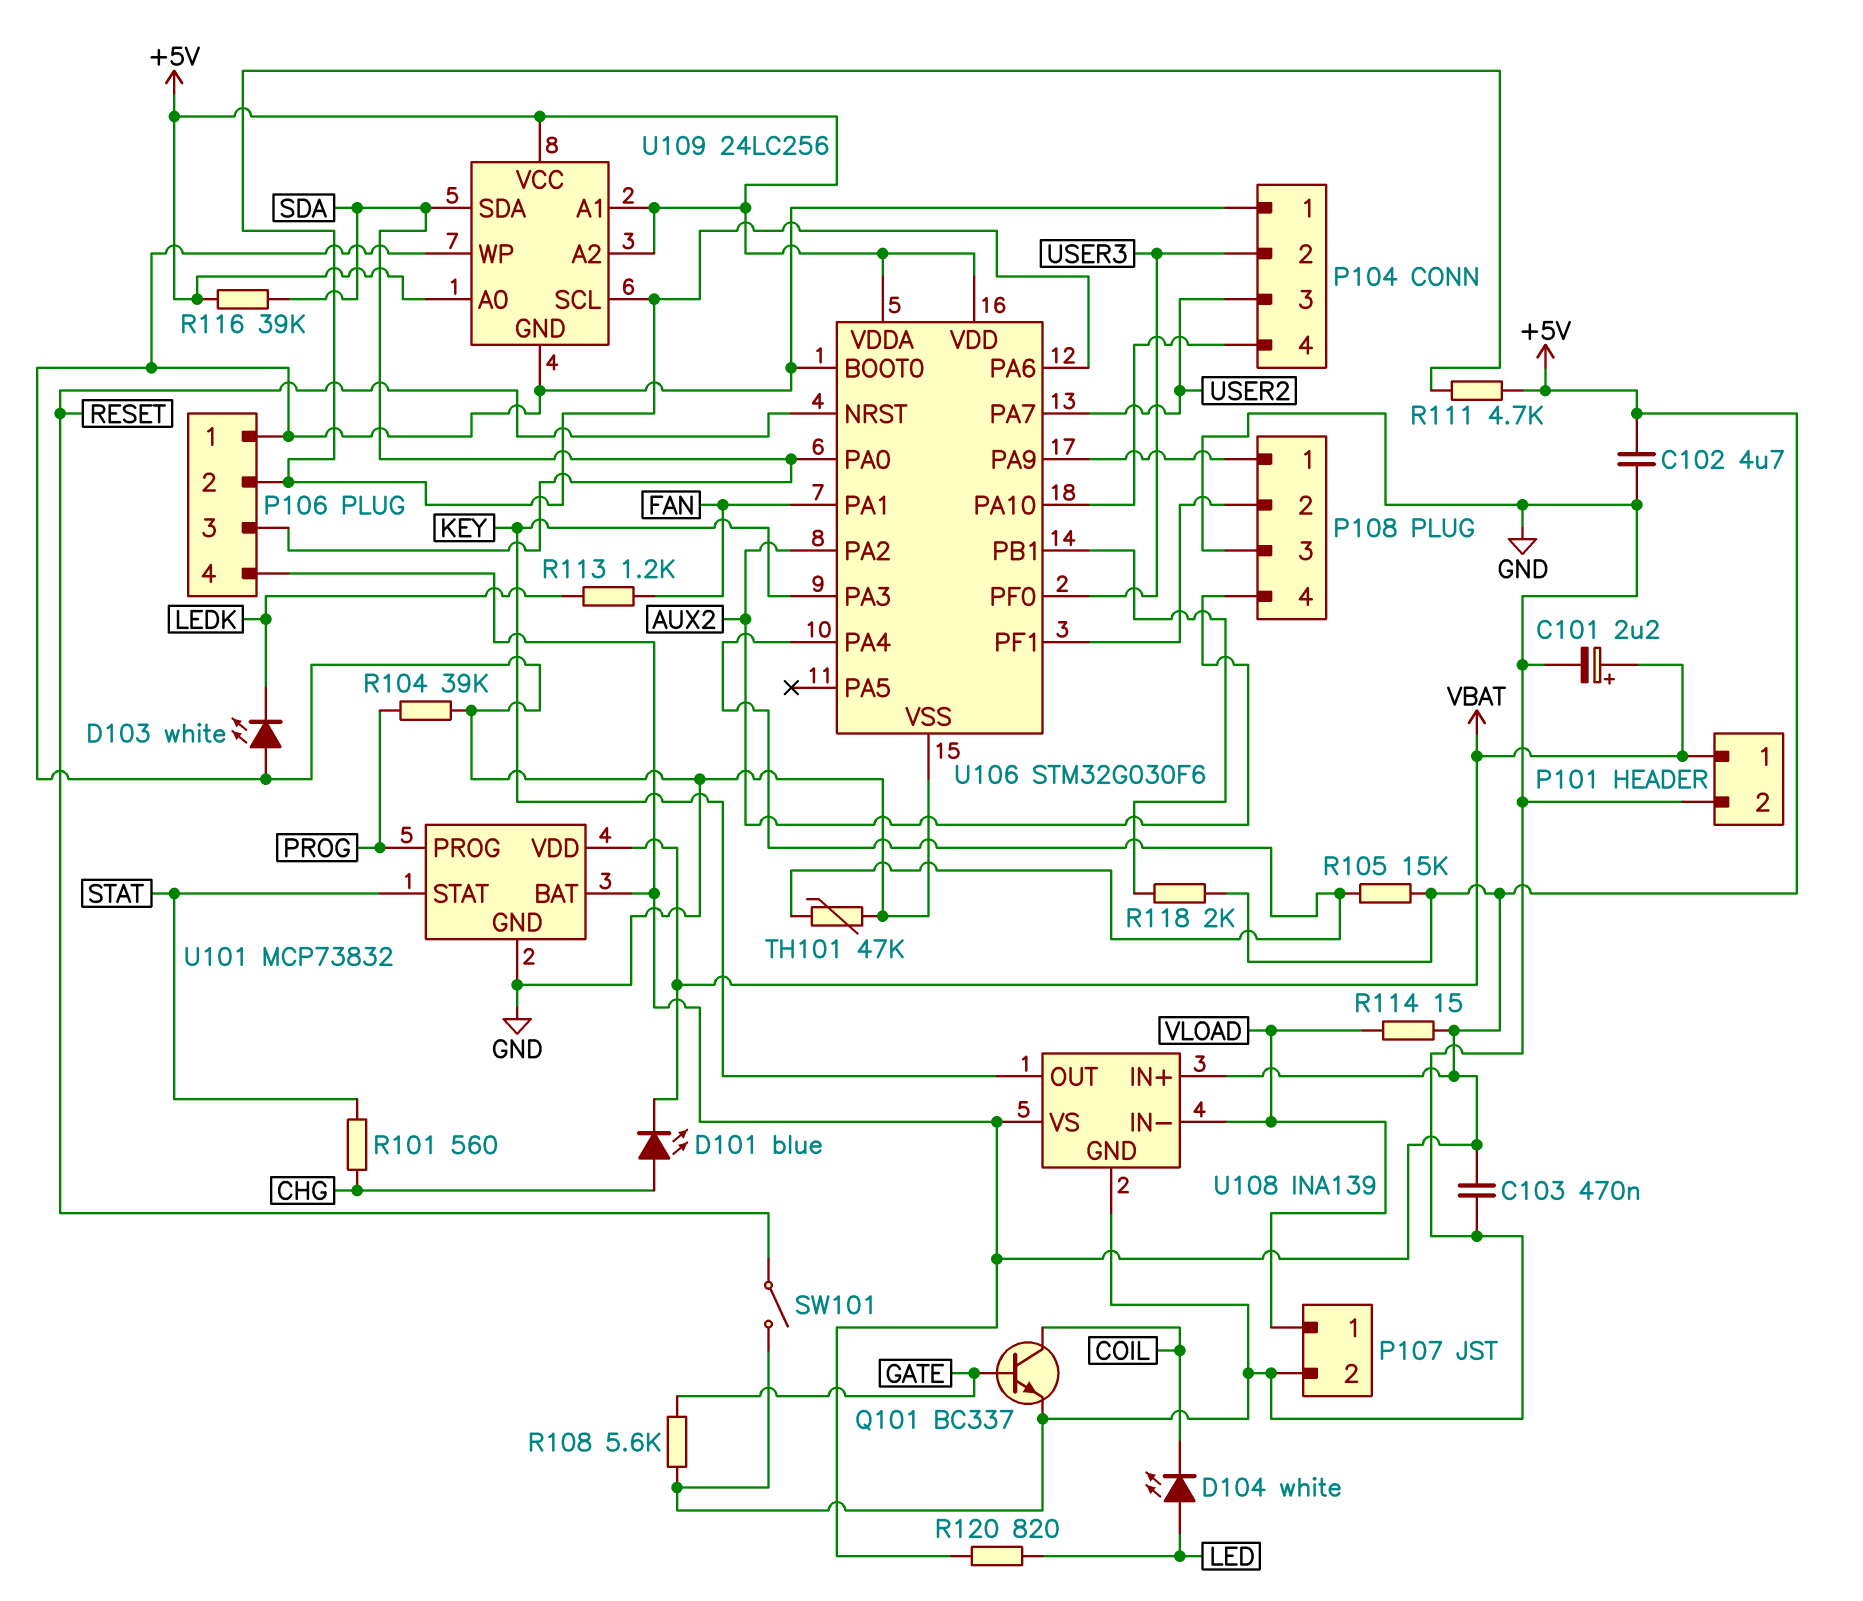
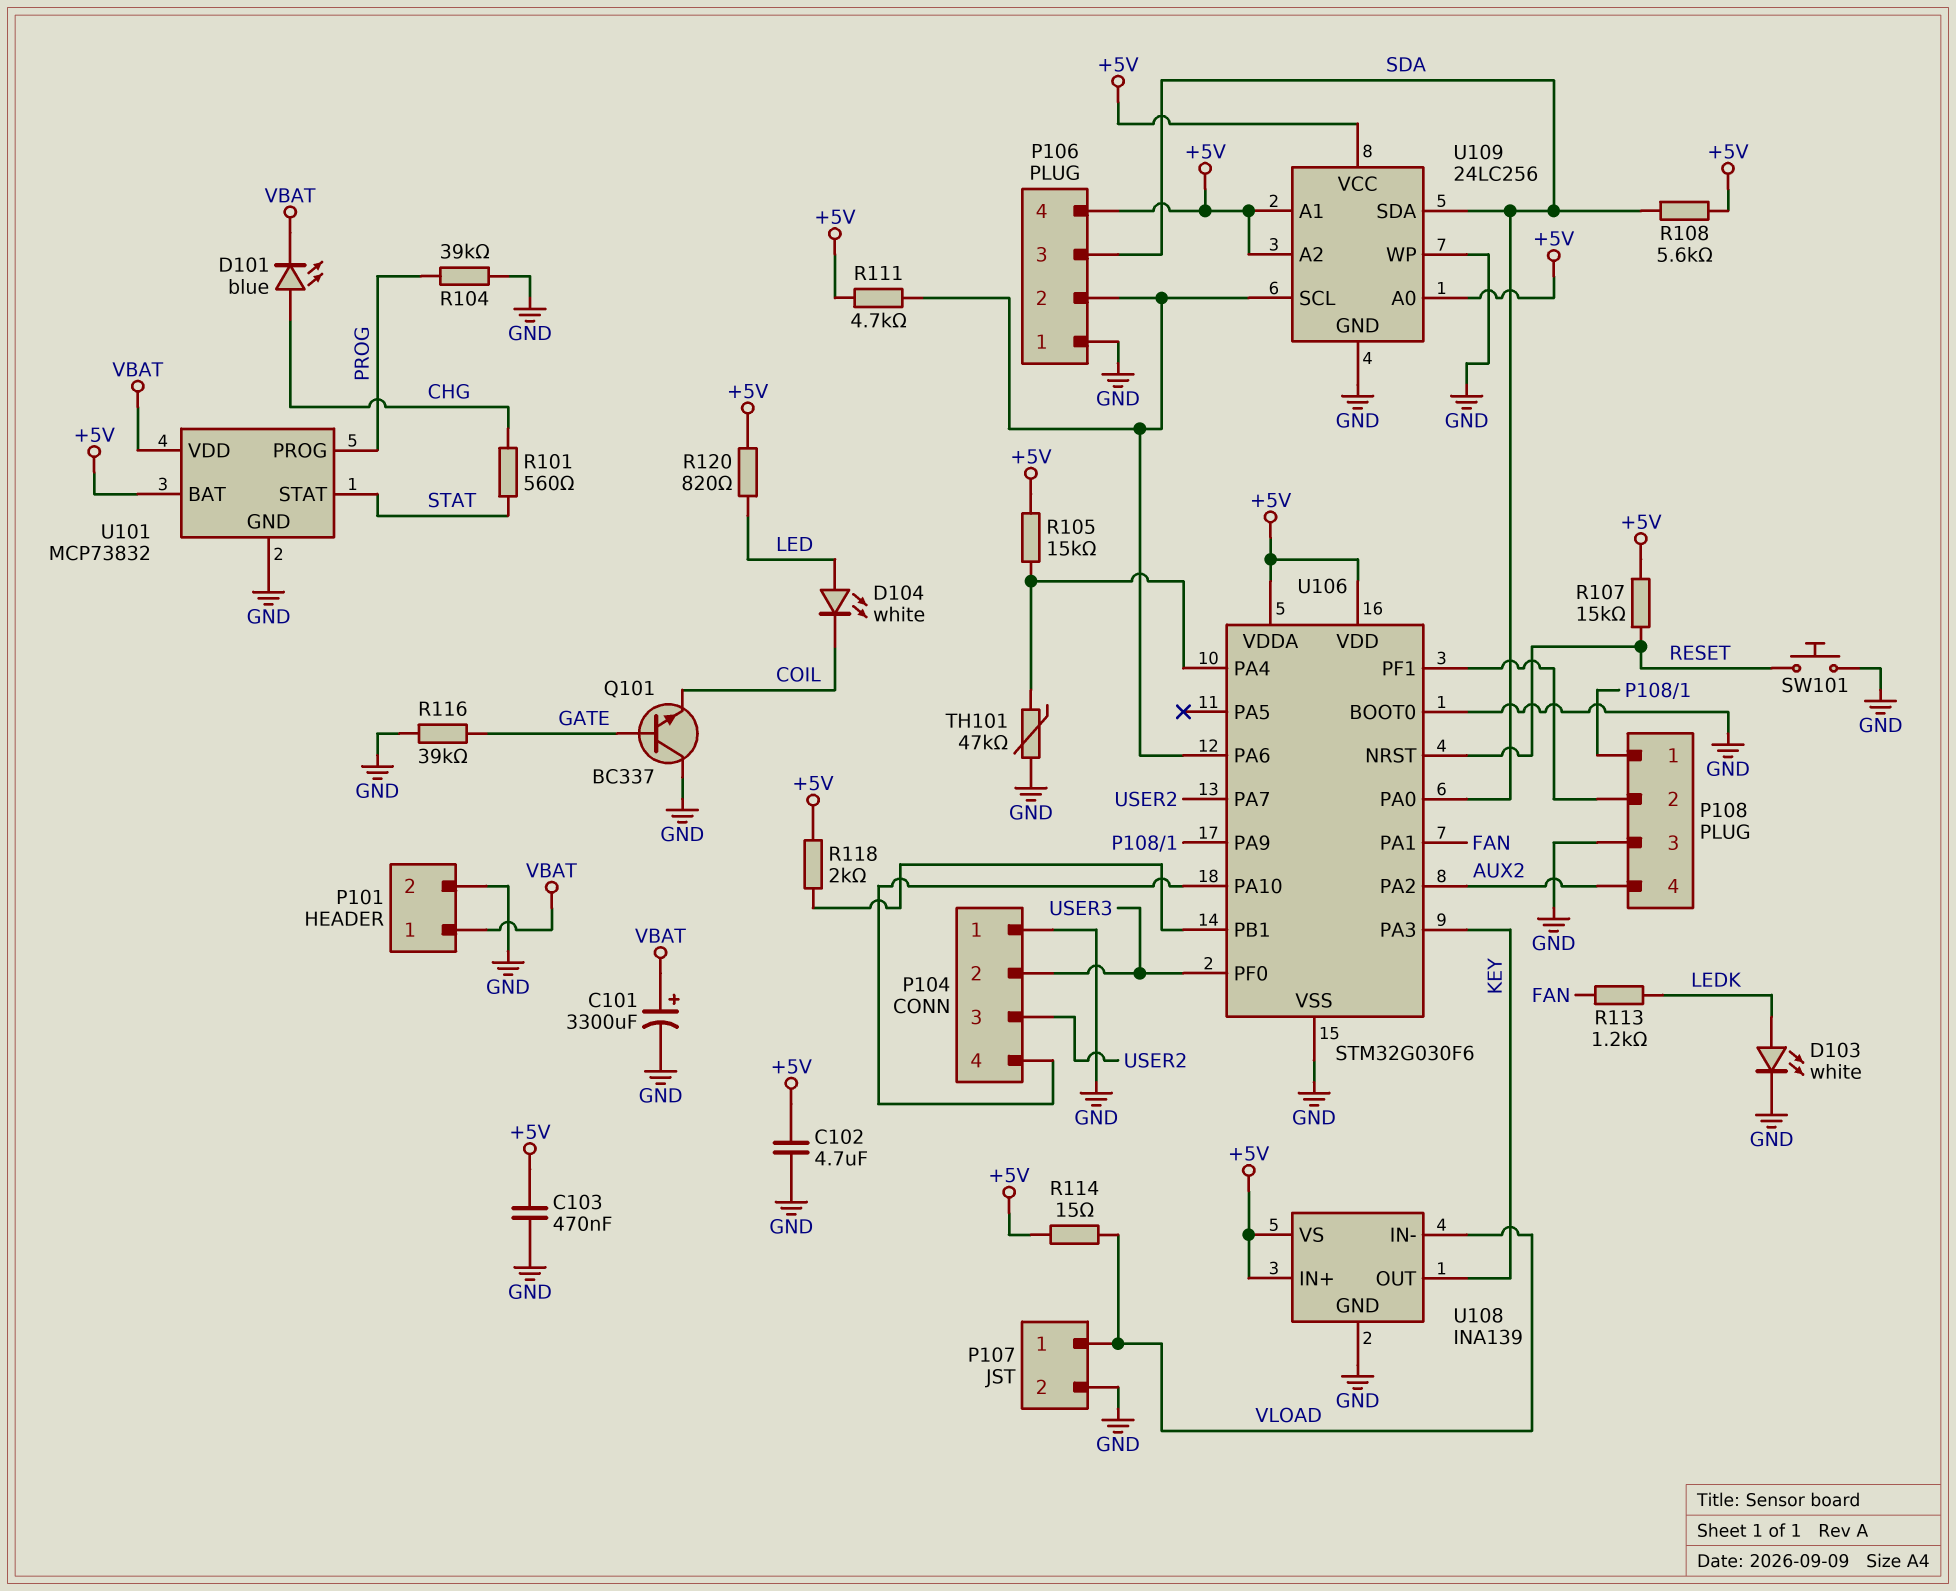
C101: 2.2uF (plus VBAT, minus GND) -> 3300uF (plus VBAT, minus GND)
D103: LED white (A GND, K LEDK) -> LED white (A LEDK, K GND)
Q101: NPN BC337 (B GATE, C COIL, E GND) -> NPN BC337 (B GATE, C GND, E COIL)
R107: none -> 15k (+5V, RESET)
R108: 5.6k (GATE, GND) -> 5.6k (+5V, SDA)
R116: 39k (+5V, SDA) -> 39k (GATE, GND)
SW101: switch (GND, RESET) -> button (GND, RESET)

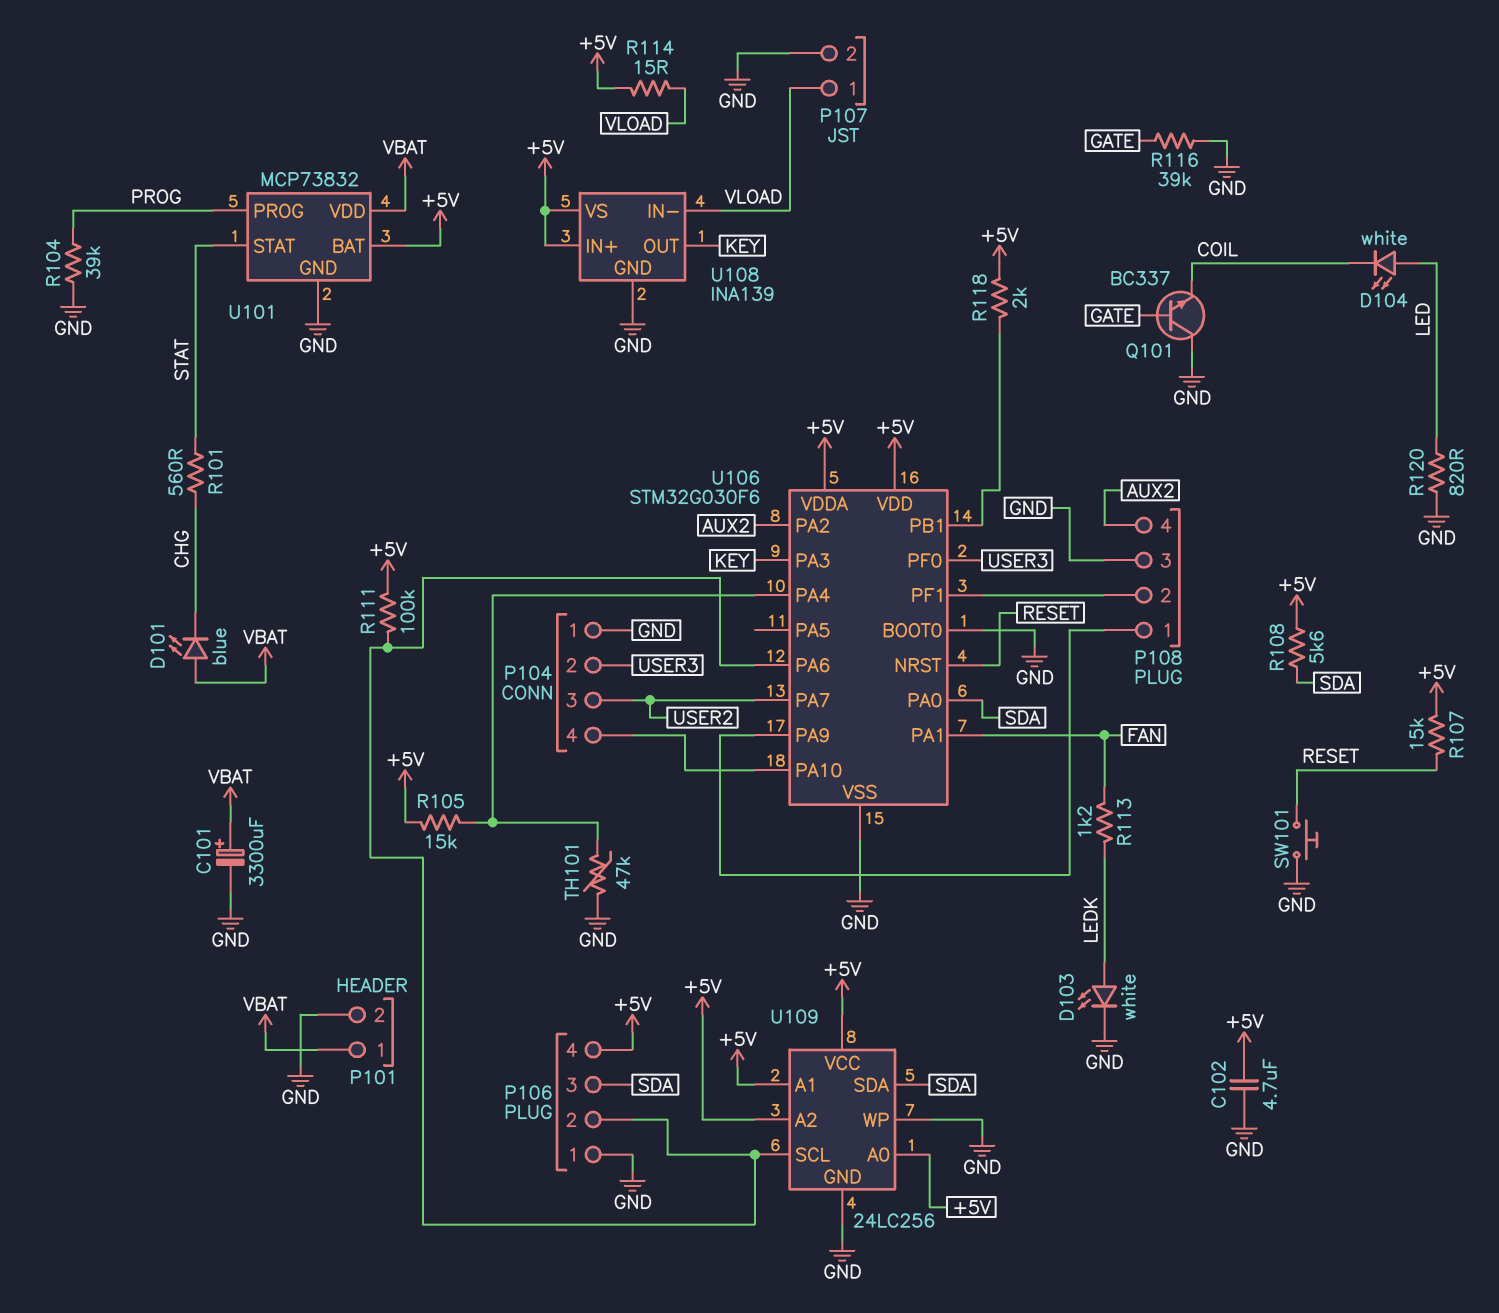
C103: 470nF (+5V, GND) -> none
D101: LED blue (A CHG, K VBAT) -> LED blue (A VBAT, K CHG)
R111: 4.7k (+5V, P106/2) -> 100k (+5V, P106/2)
R120: 820 (+5V, LED) -> 820 (GND, LED)

